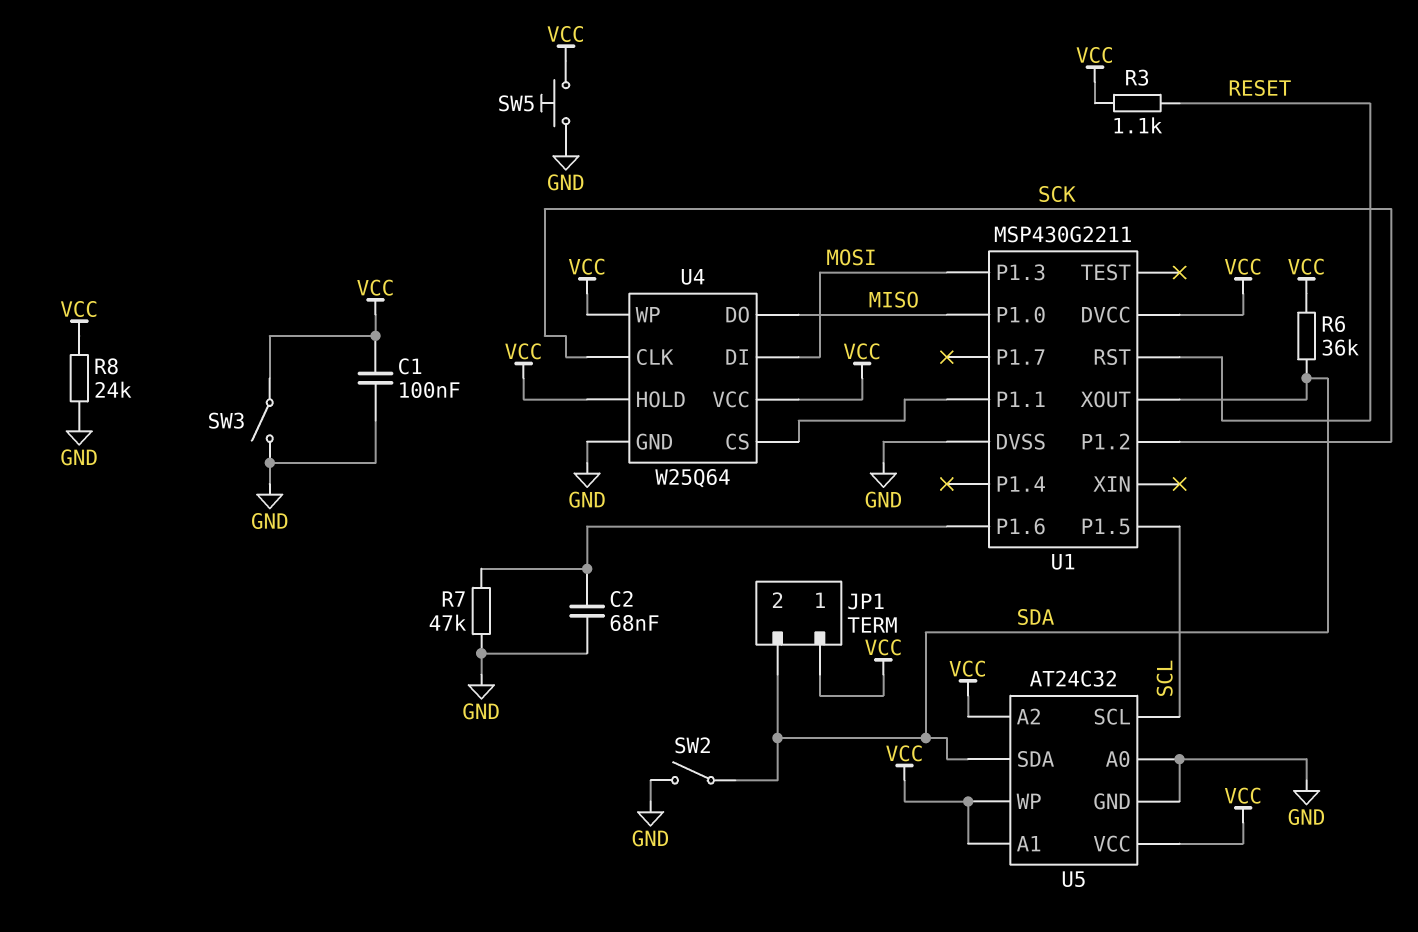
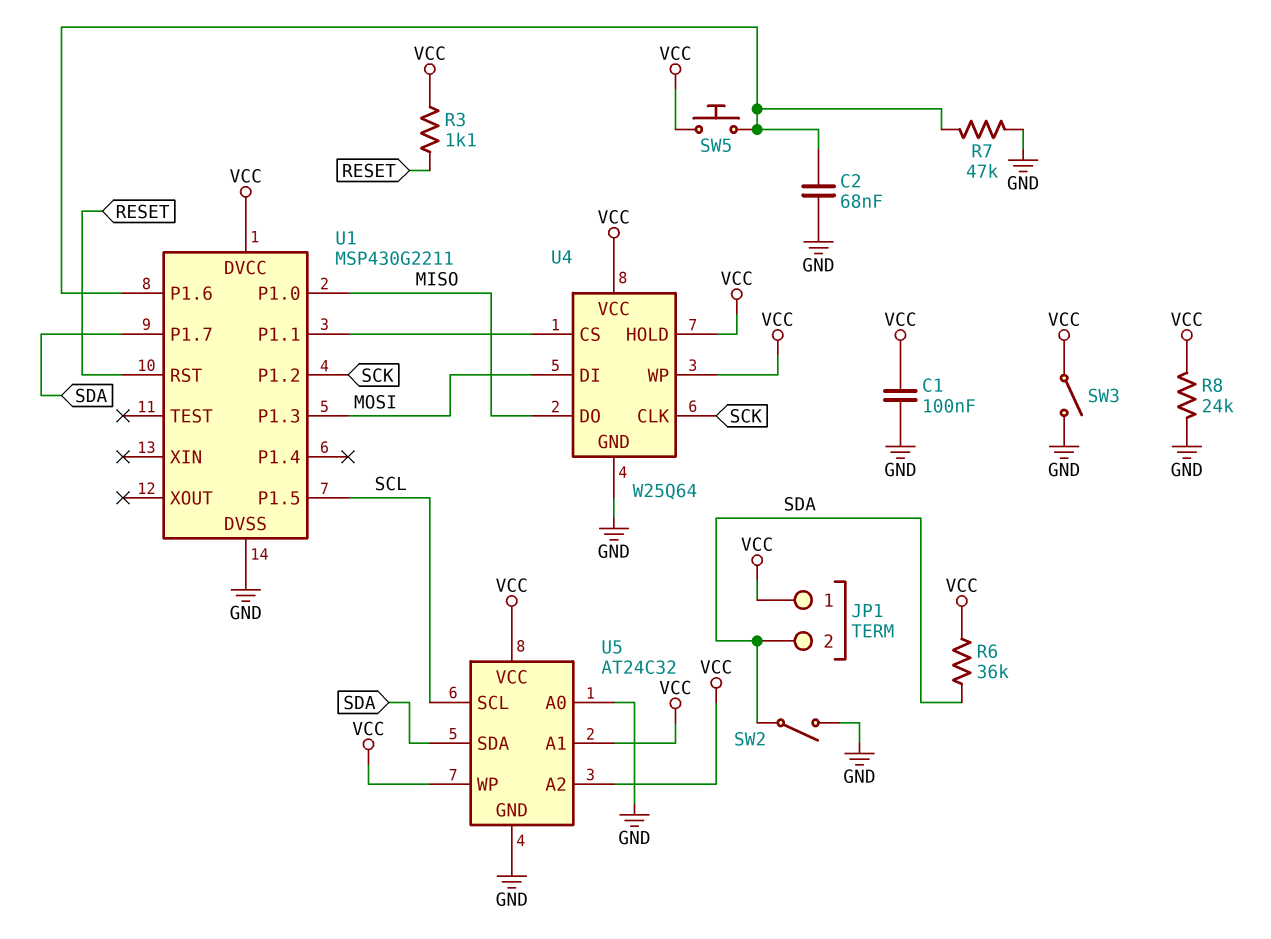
SW5: button (GND, VCC) -> button (U1/P1.6, VCC)
U1 pin P1.7: none -> SDA
U1 pin XOUT: SDA -> none

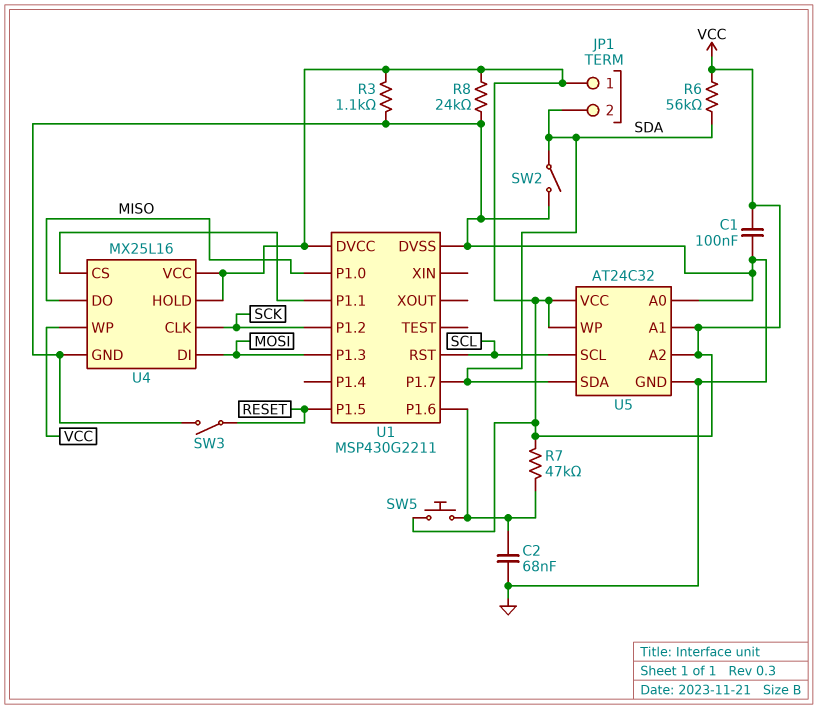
R3: 1.1k (RESET, VCC) -> 1.1k (GND, VCC)
R6: 36k (SDA, VCC) -> 56k (SDA, VCC)
R7: 47k (GND, U1/P1.6) -> 47k (U1/P1.6, VCC)
SW3: switch (GND, VCC) -> switch (GND, RESET)
U1 pin P1.5: SCL -> RESET
U1 pin RST: RESET -> SCL
U4: W25Q64 -> MX25L16

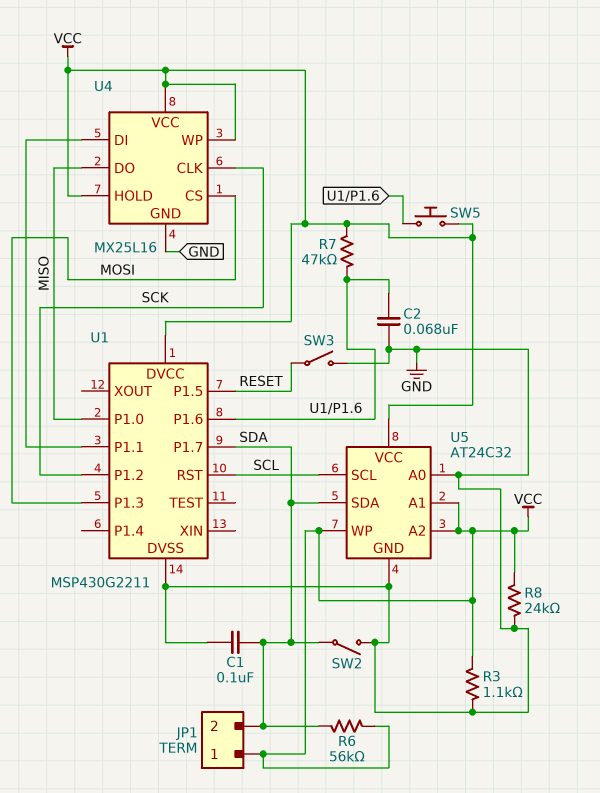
C1: 100nF (GND, VCC) -> 100nF (GND, SDA)
U4 pin CS: U1/P1.1 -> MOSI
U4 pin DI: MOSI -> U1/P1.1

